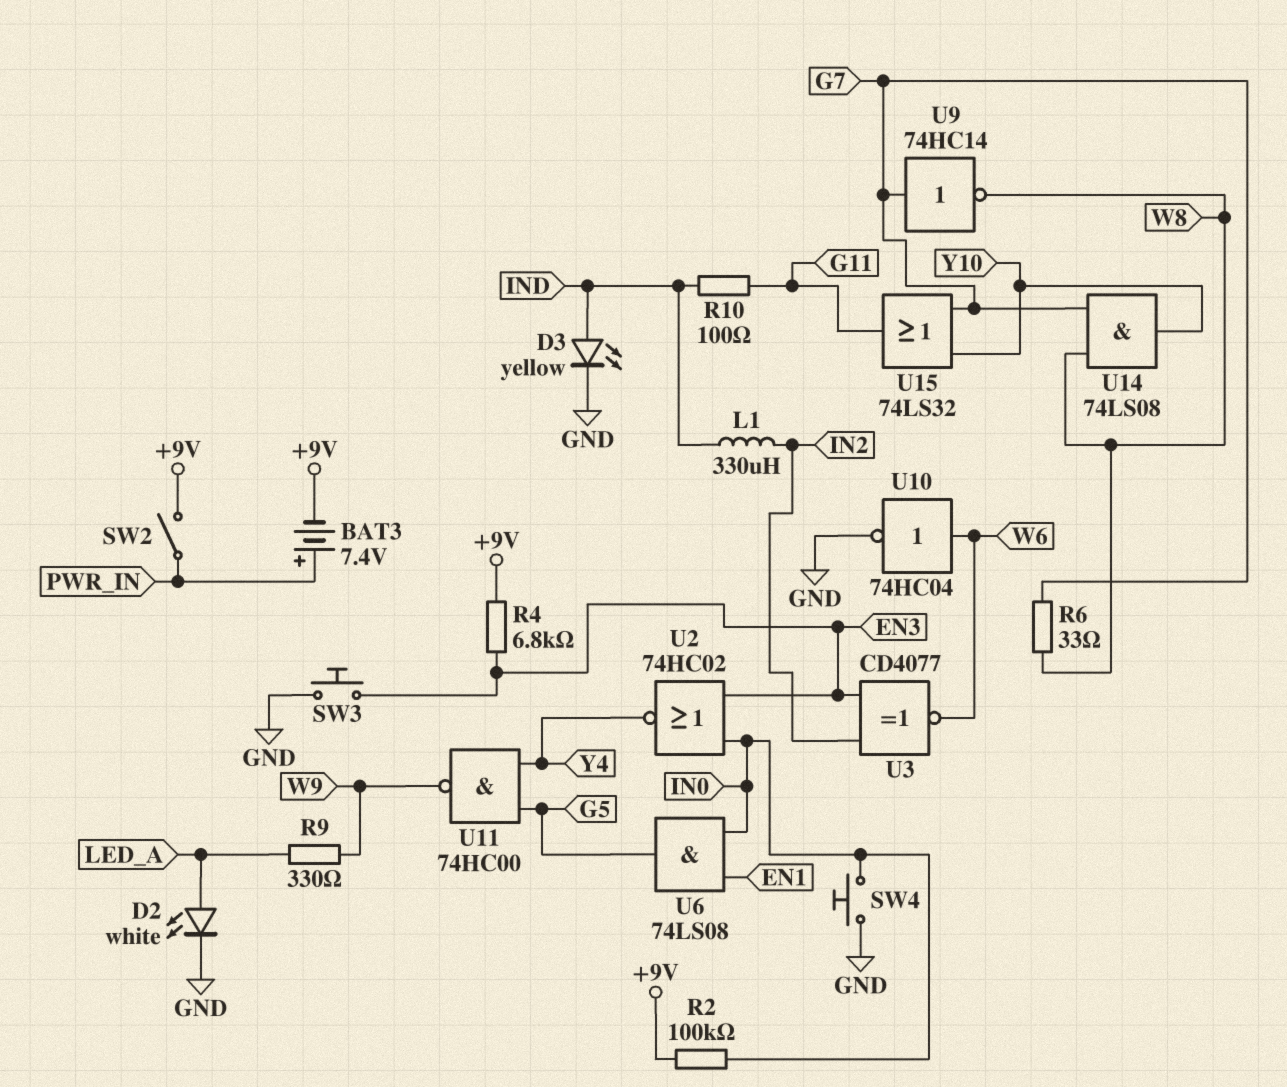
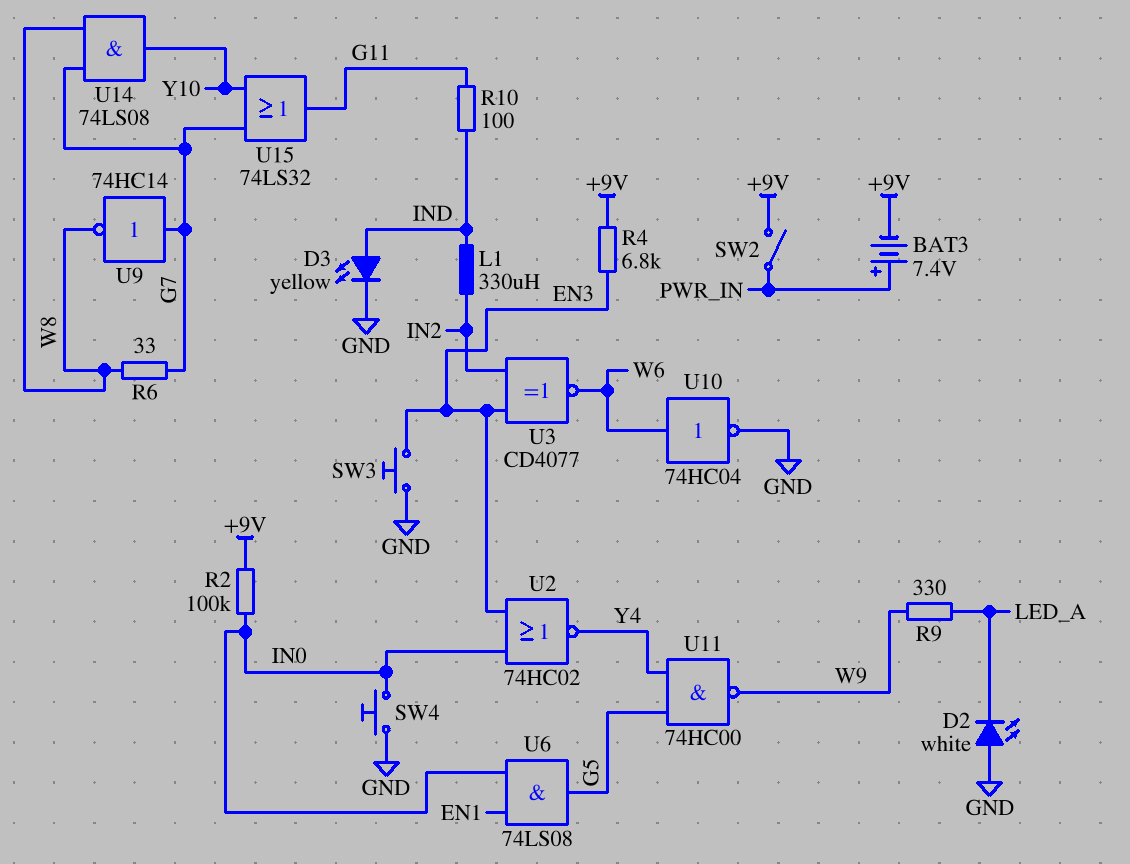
D2: LED white (A LED_A, K GND) -> LED white (A GND, K LED_A)

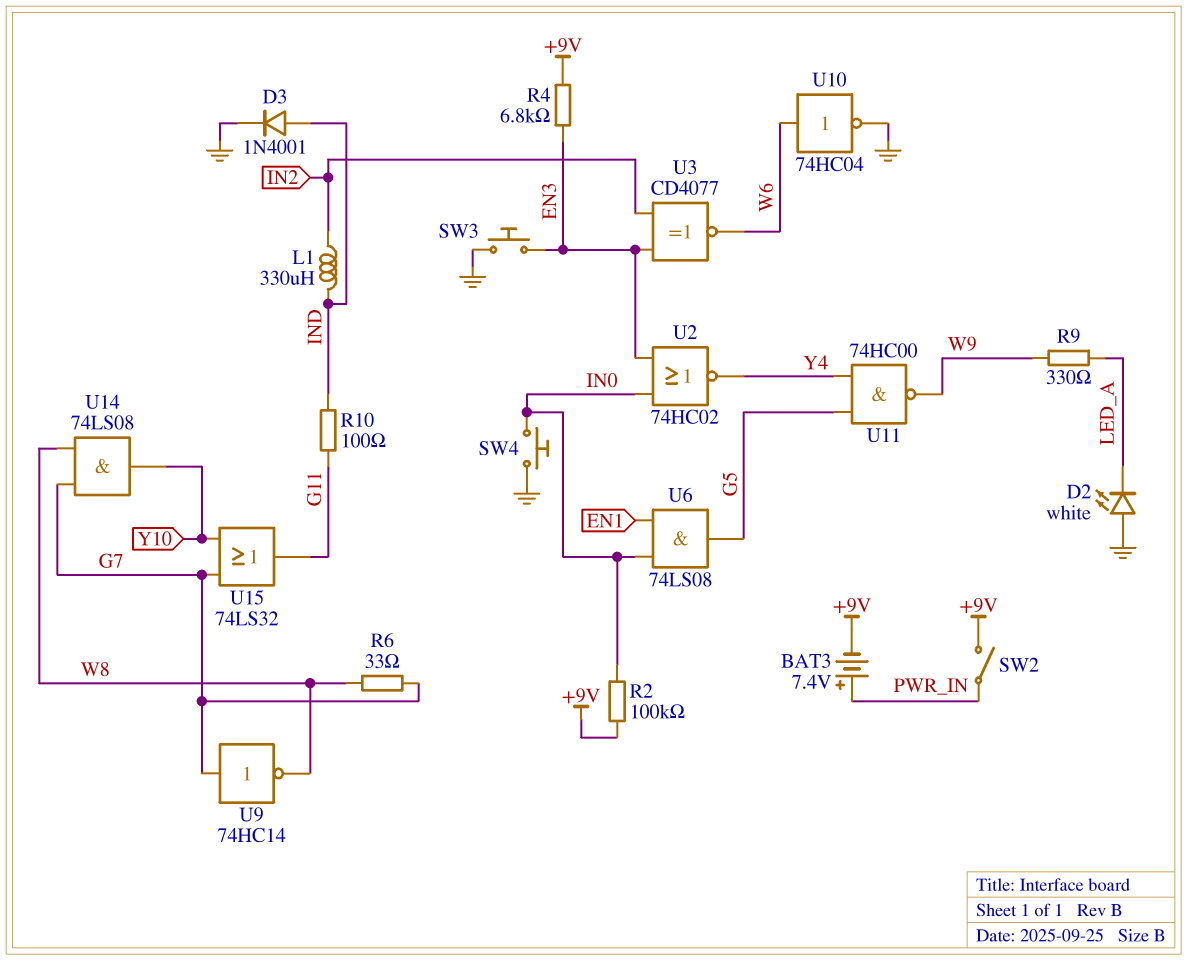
D3: LED yellow (A IND, K GND) -> diode 1N4001 (A IND, K GND)

